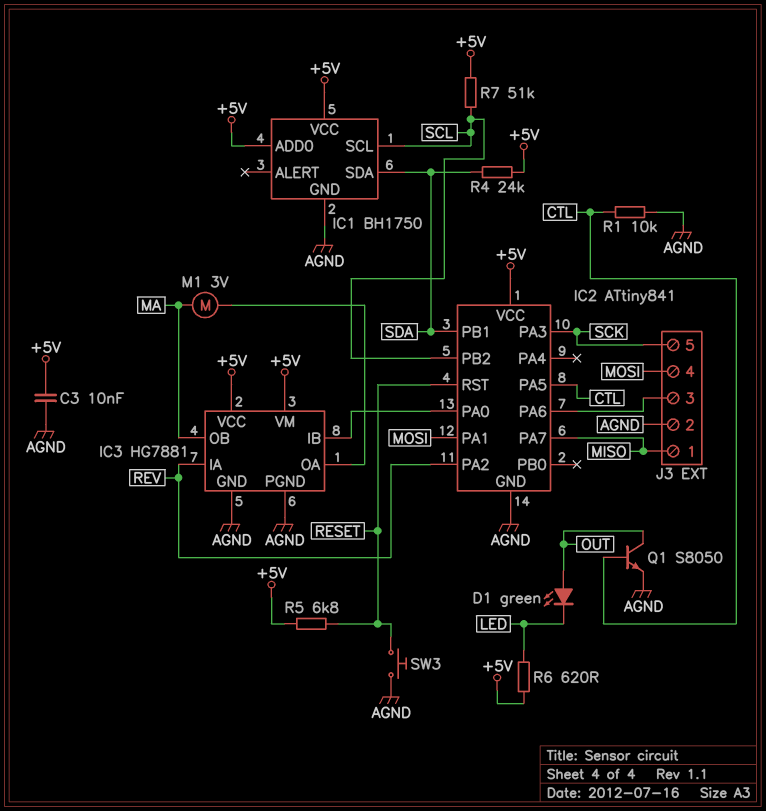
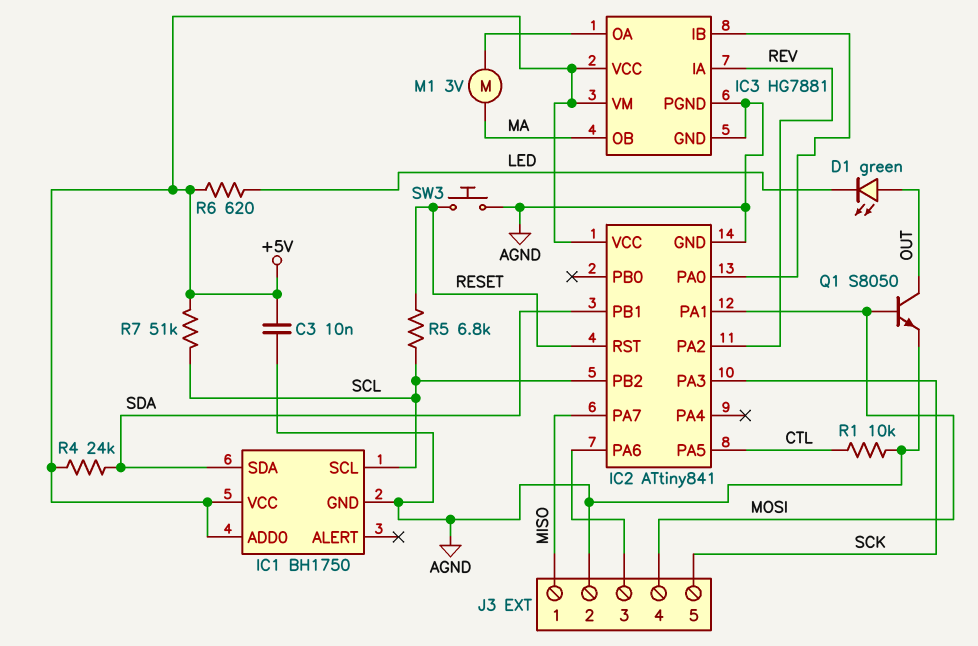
Q1: NPN S8050 (B CTL, C OUT, E AGND) -> NPN S8050 (B MOSI, C OUT, E AGND)
R5: 6.8k (+5V, RESET) -> 6.8k (RESET, SCL)

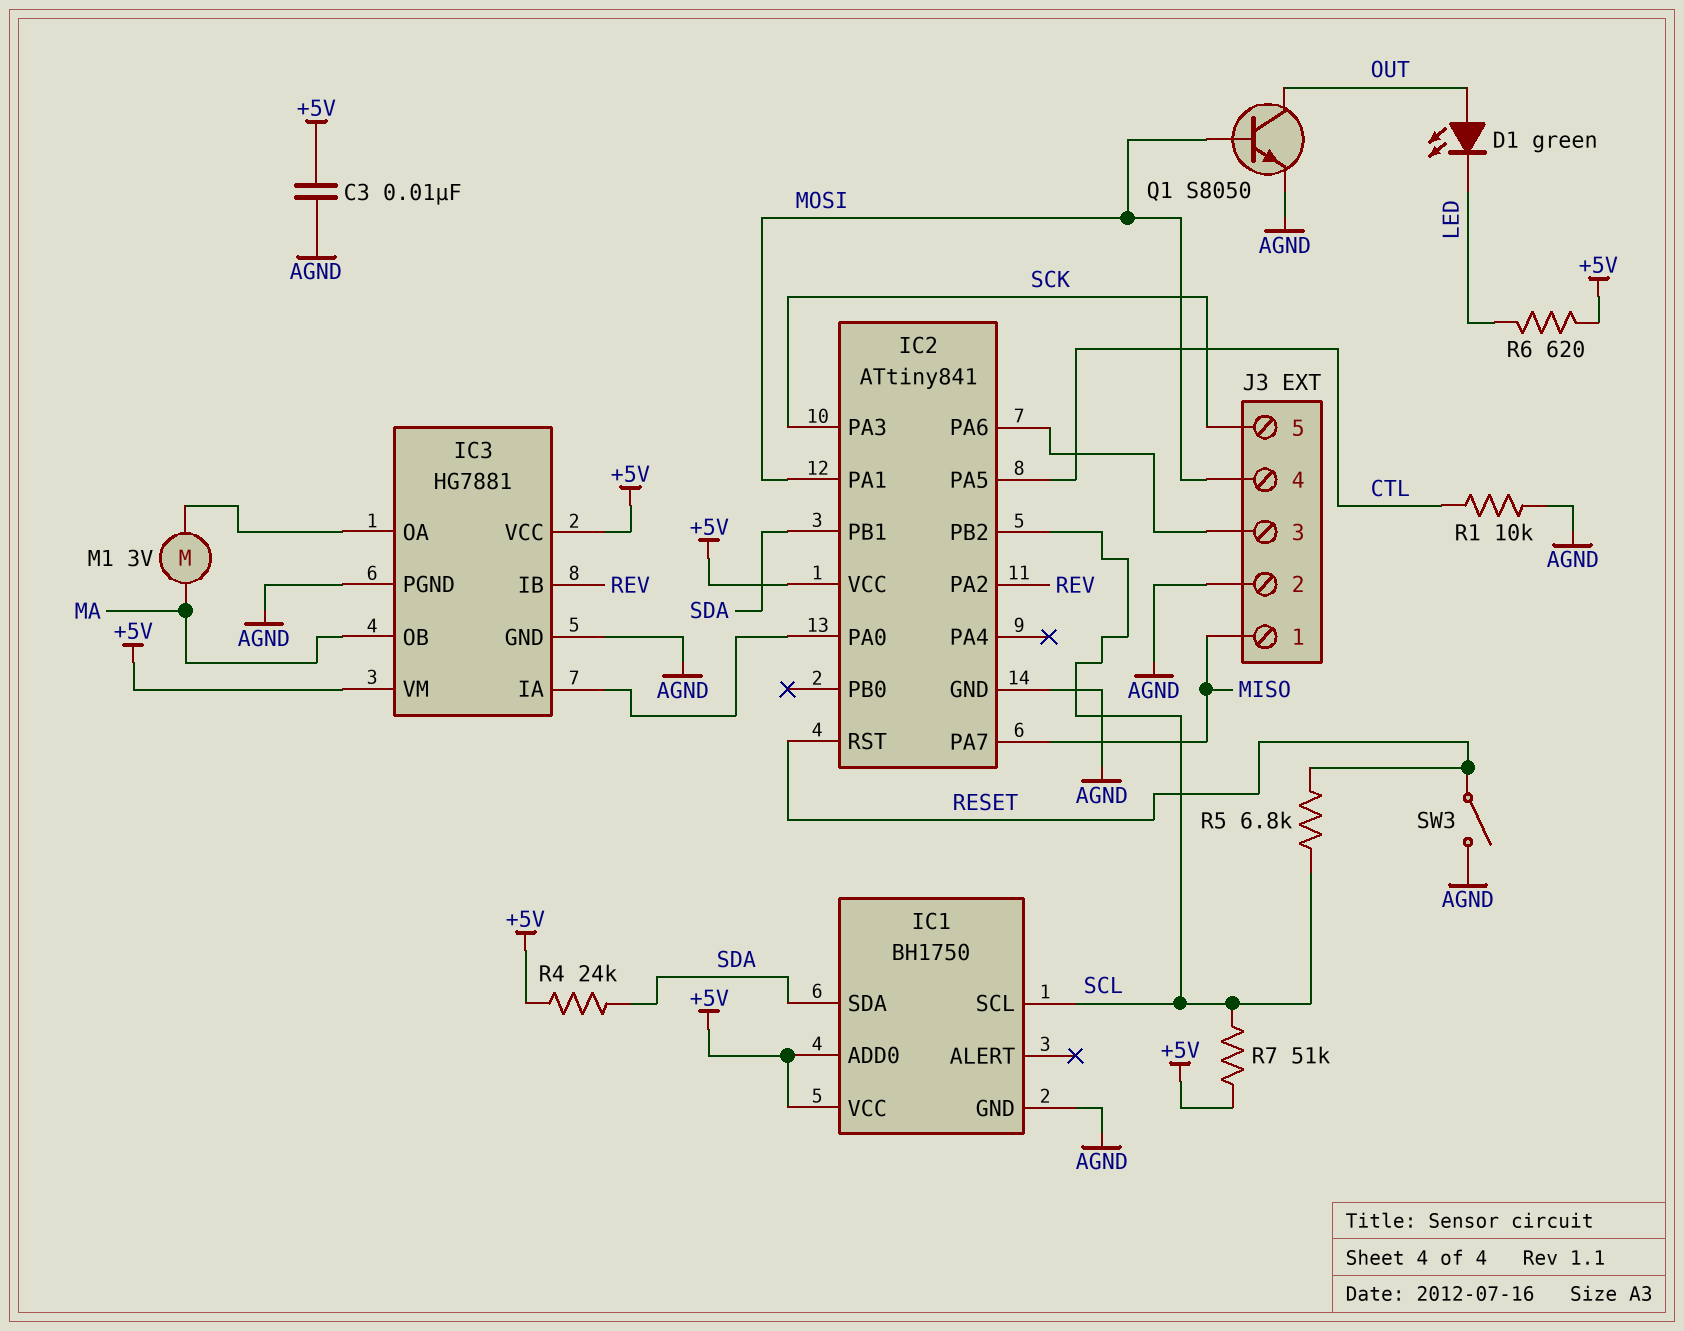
IC3 pin IA: REV -> IC2/PA0
IC3 pin IB: IC2/PA0 -> REV
SW3: button (AGND, RESET) -> switch (AGND, RESET)

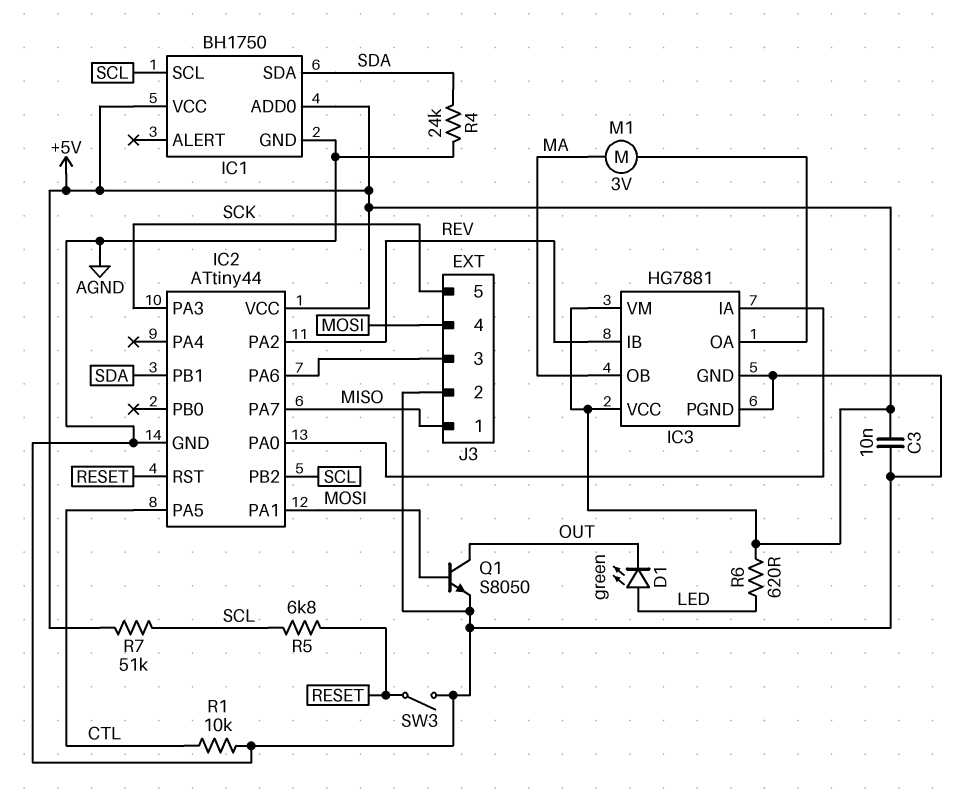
D1: LED green (A OUT, K LED) -> LED green (A LED, K OUT)
IC2: ATtiny841 -> ATtiny44
R4: 24k (+5V, SDA) -> 24k (AGND, SDA)

